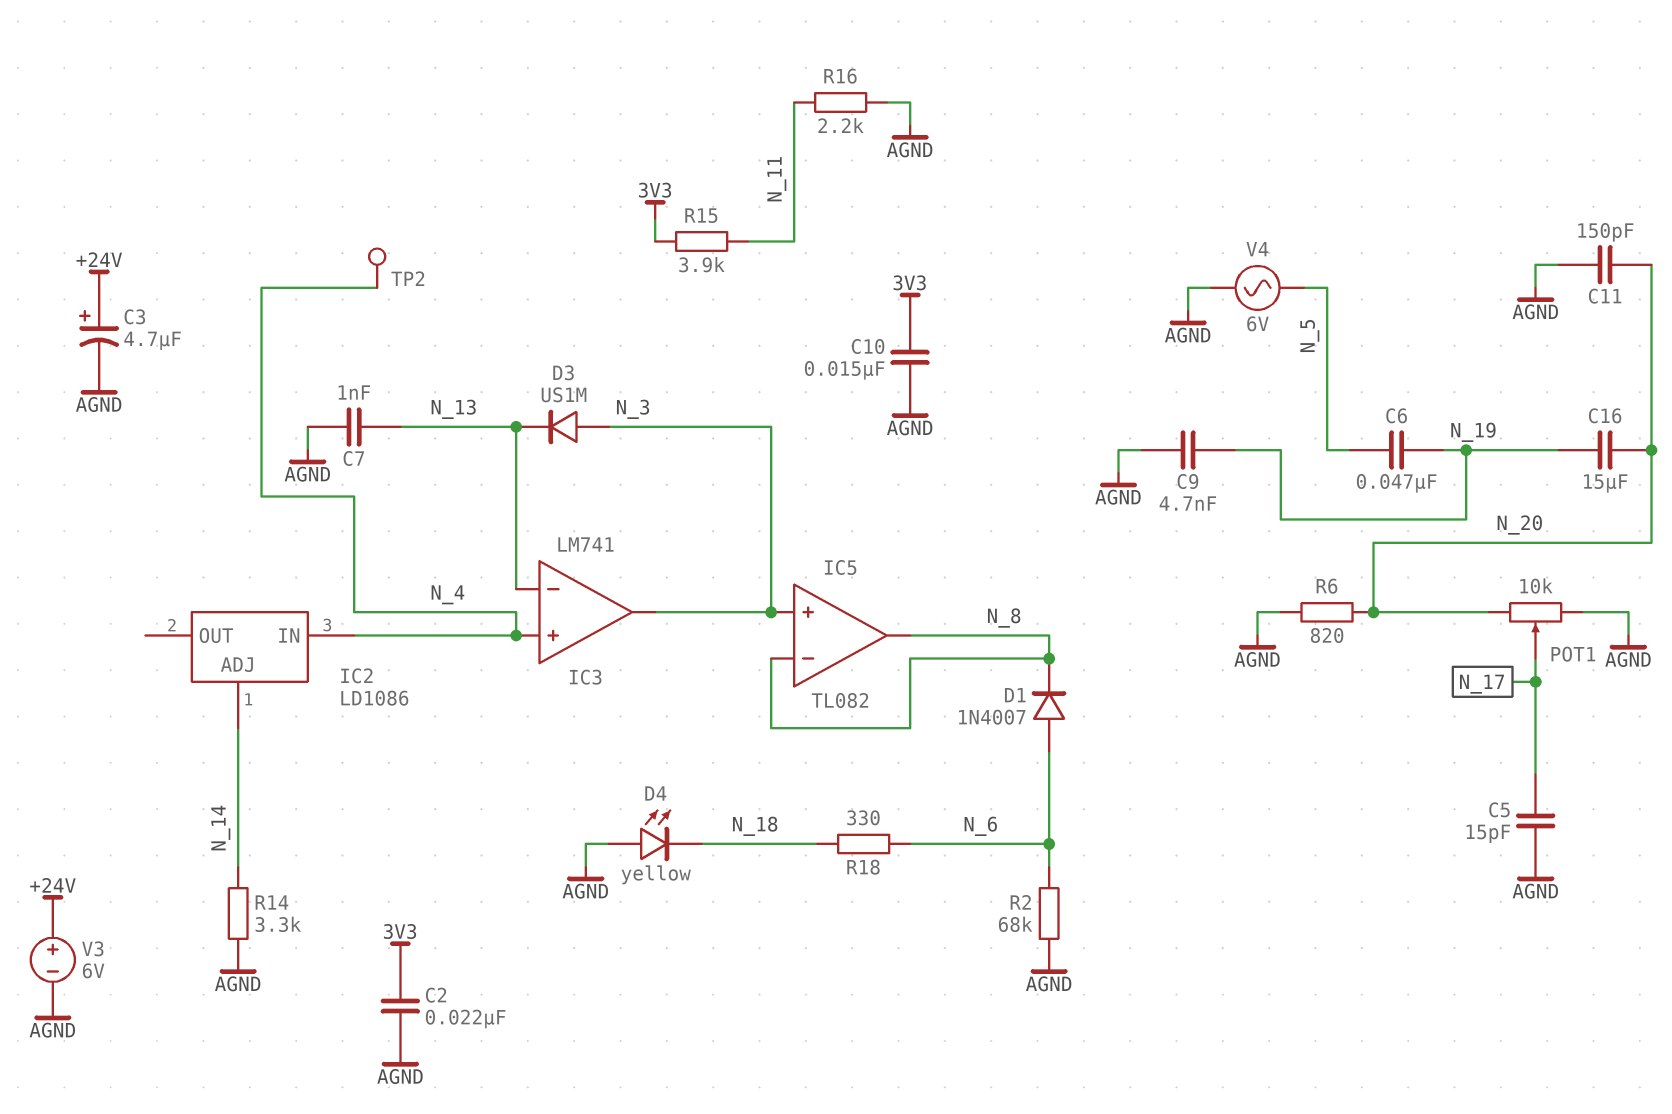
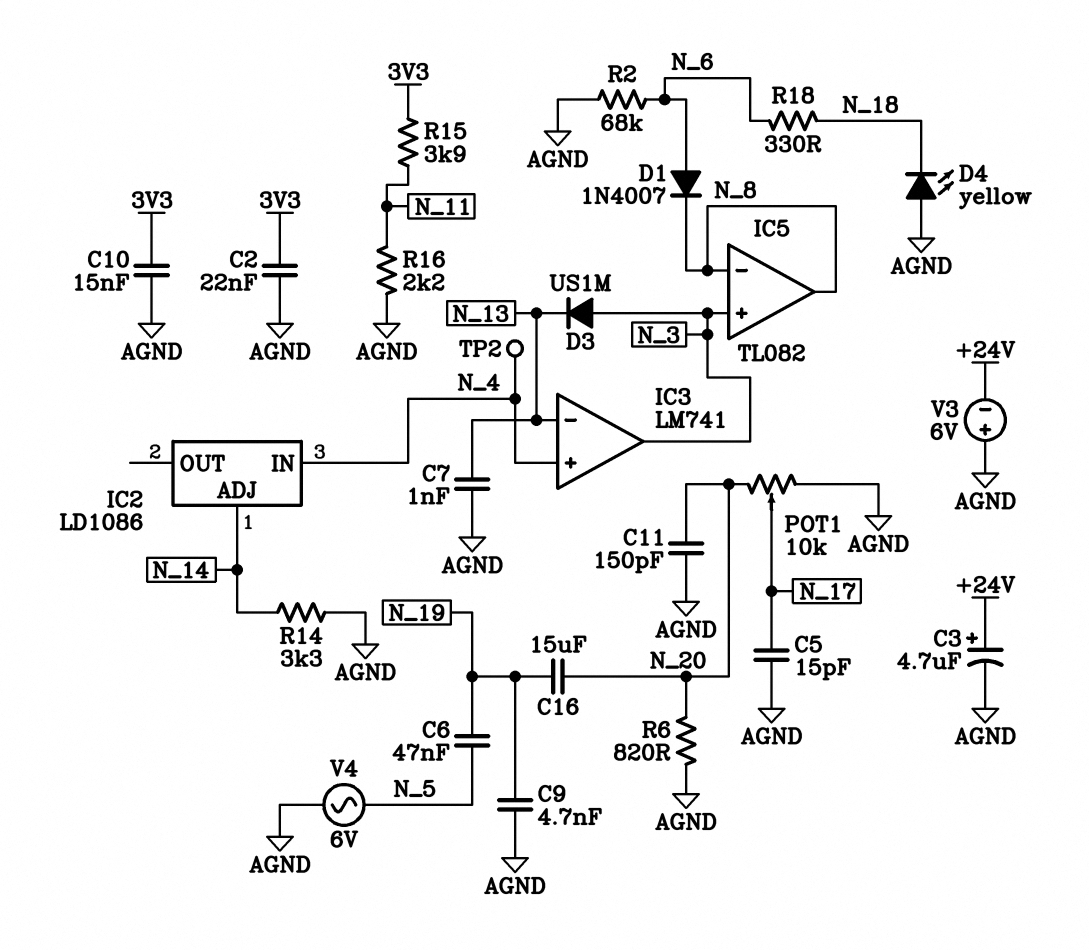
V3: 6V (plus +24V, minus AGND) -> 6V (plus AGND, minus +24V)

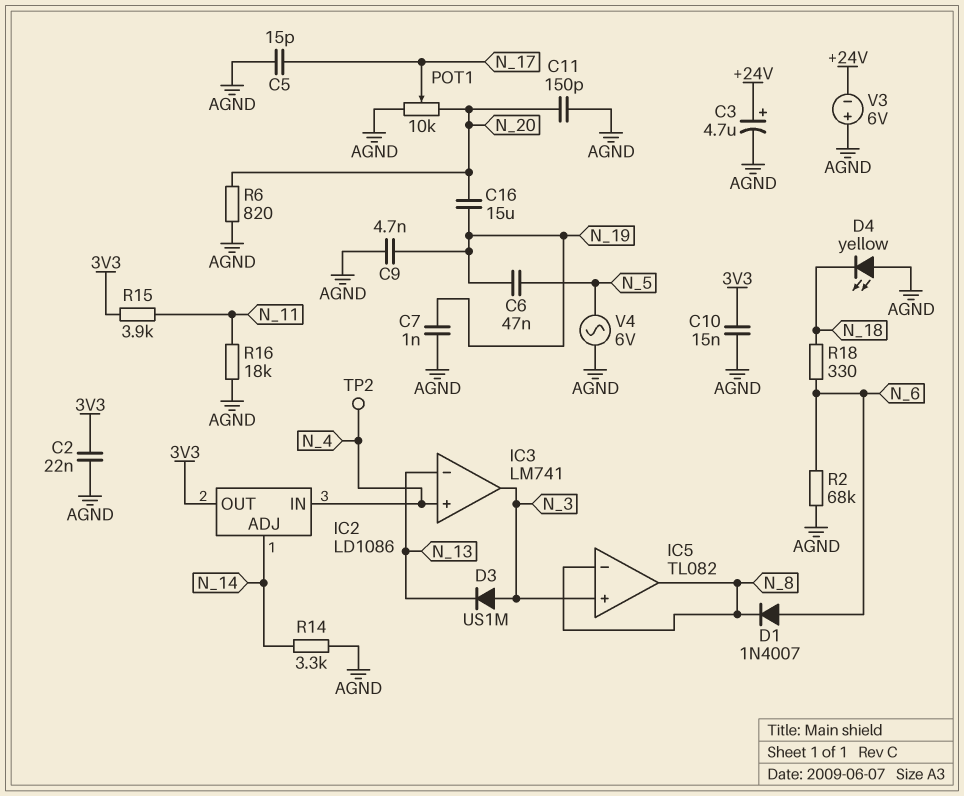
C7: 1nF (AGND, N_13) -> 1nF (AGND, N_19)
IC2 pin OUT: none -> 3V3
R16: 2.2k (AGND, N_11) -> 18k (AGND, N_11)

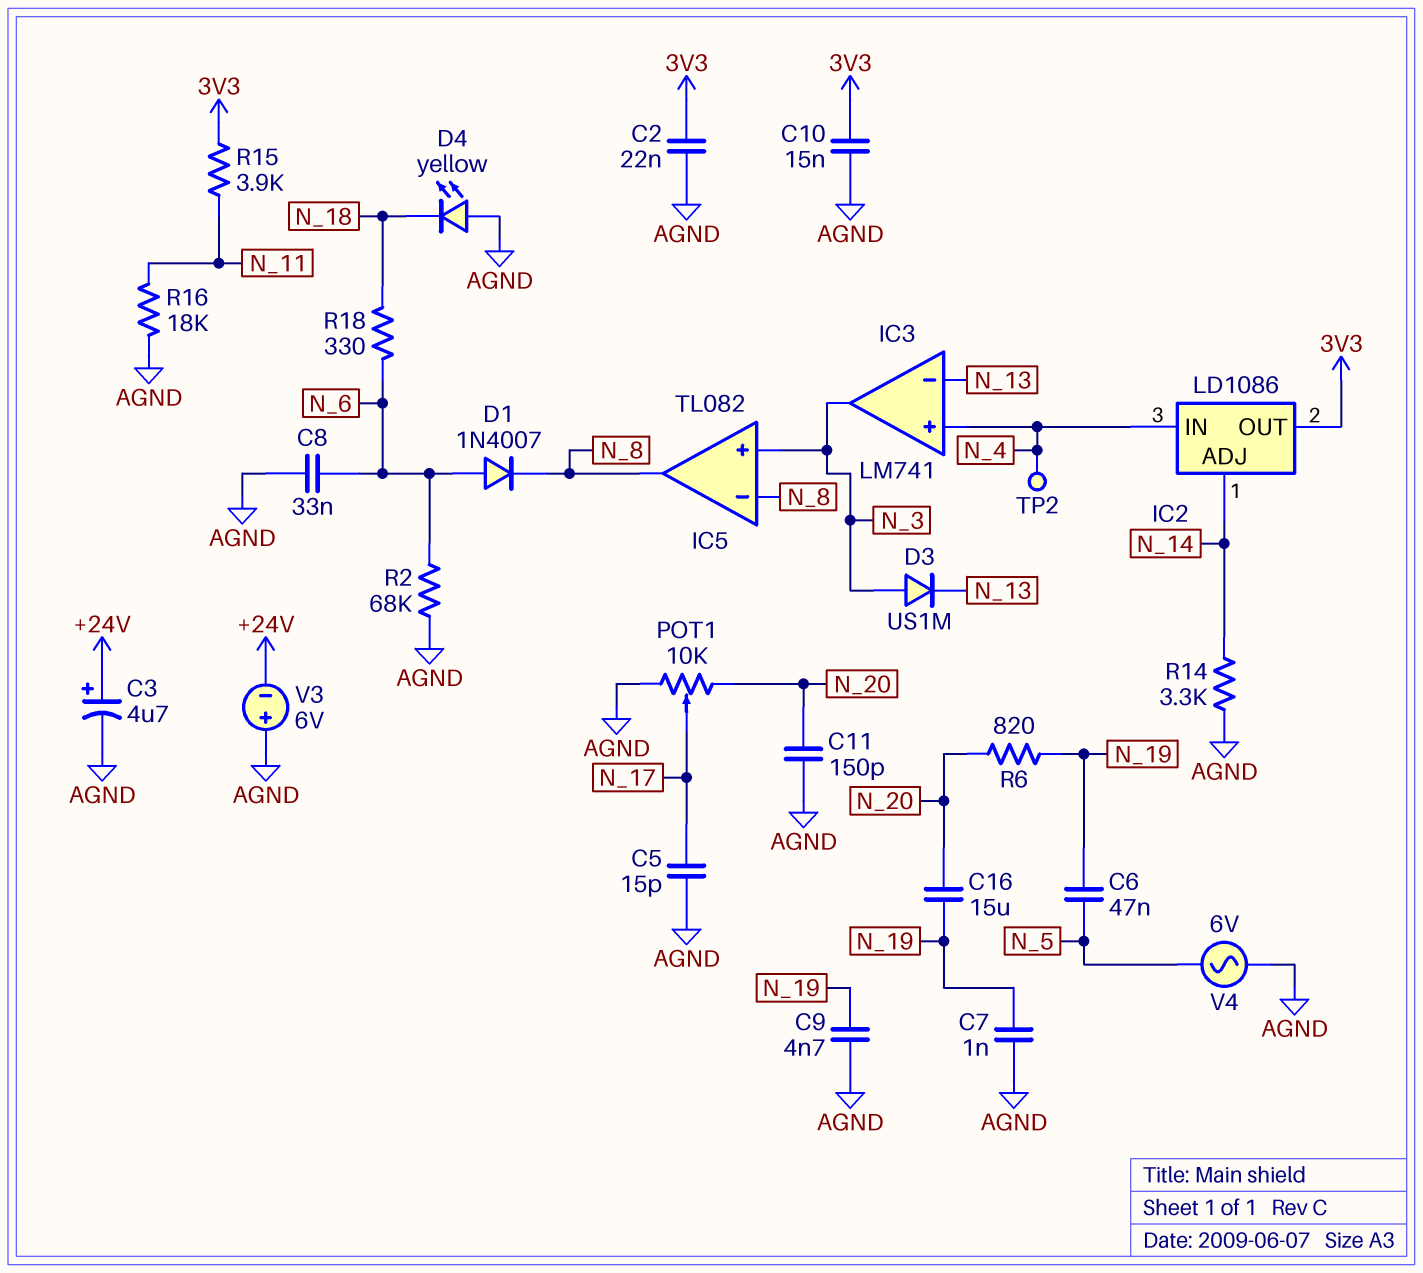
C8: none -> 33nF (AGND, N_6)
R6: 820 (AGND, N_20) -> 820 (N_19, N_20)

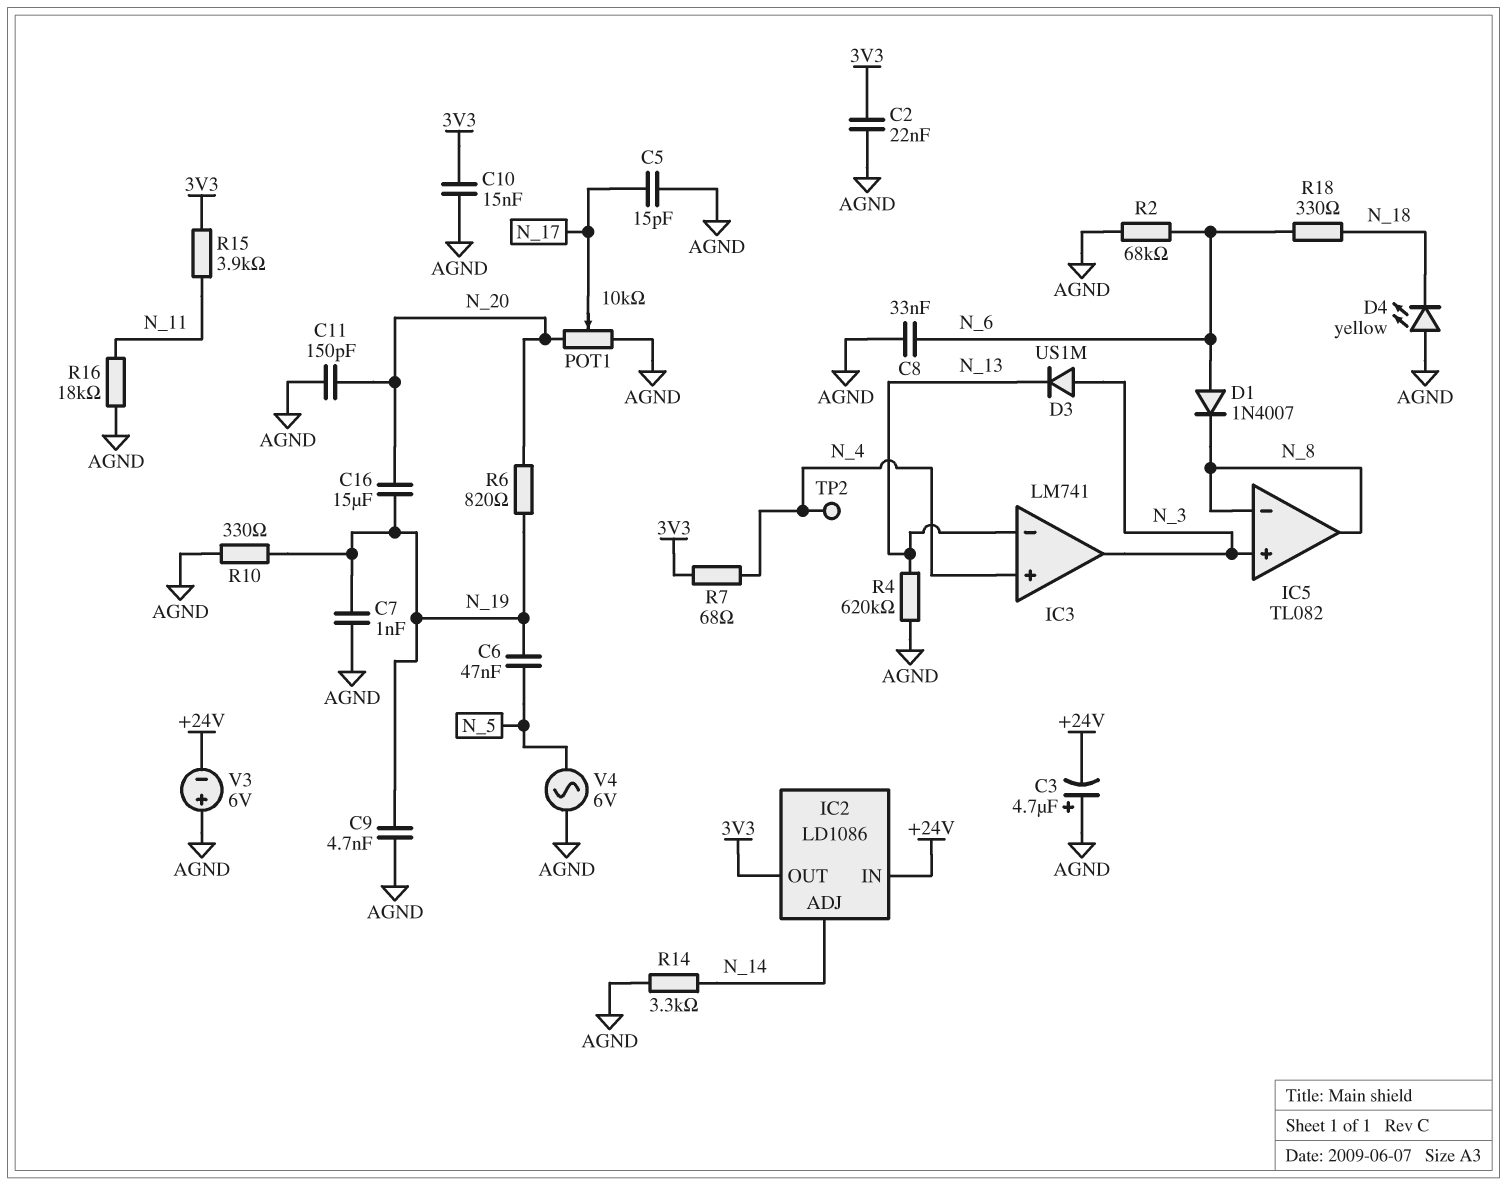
C3: 4.7uF (plus +24V, minus AGND) -> 4.7uF (plus AGND, minus +24V)
IC2 pin IN: N_4 -> +24V
R4: none -> 620k (AGND, N_13)
R7: none -> 68 (3V3, N_4)
R10: none -> 330 (AGND, N_19)

